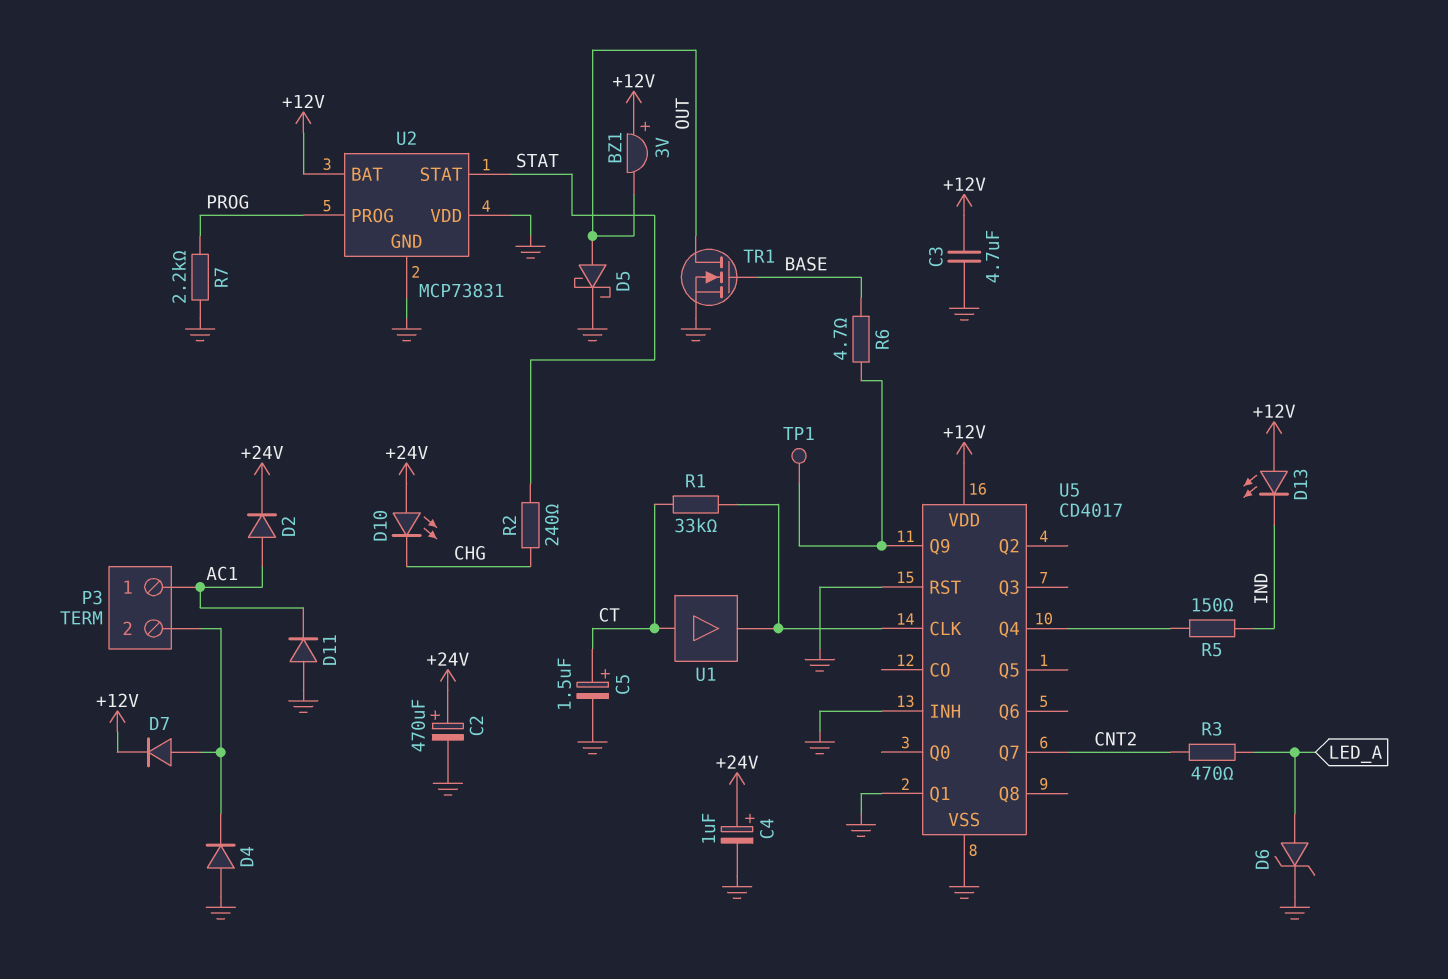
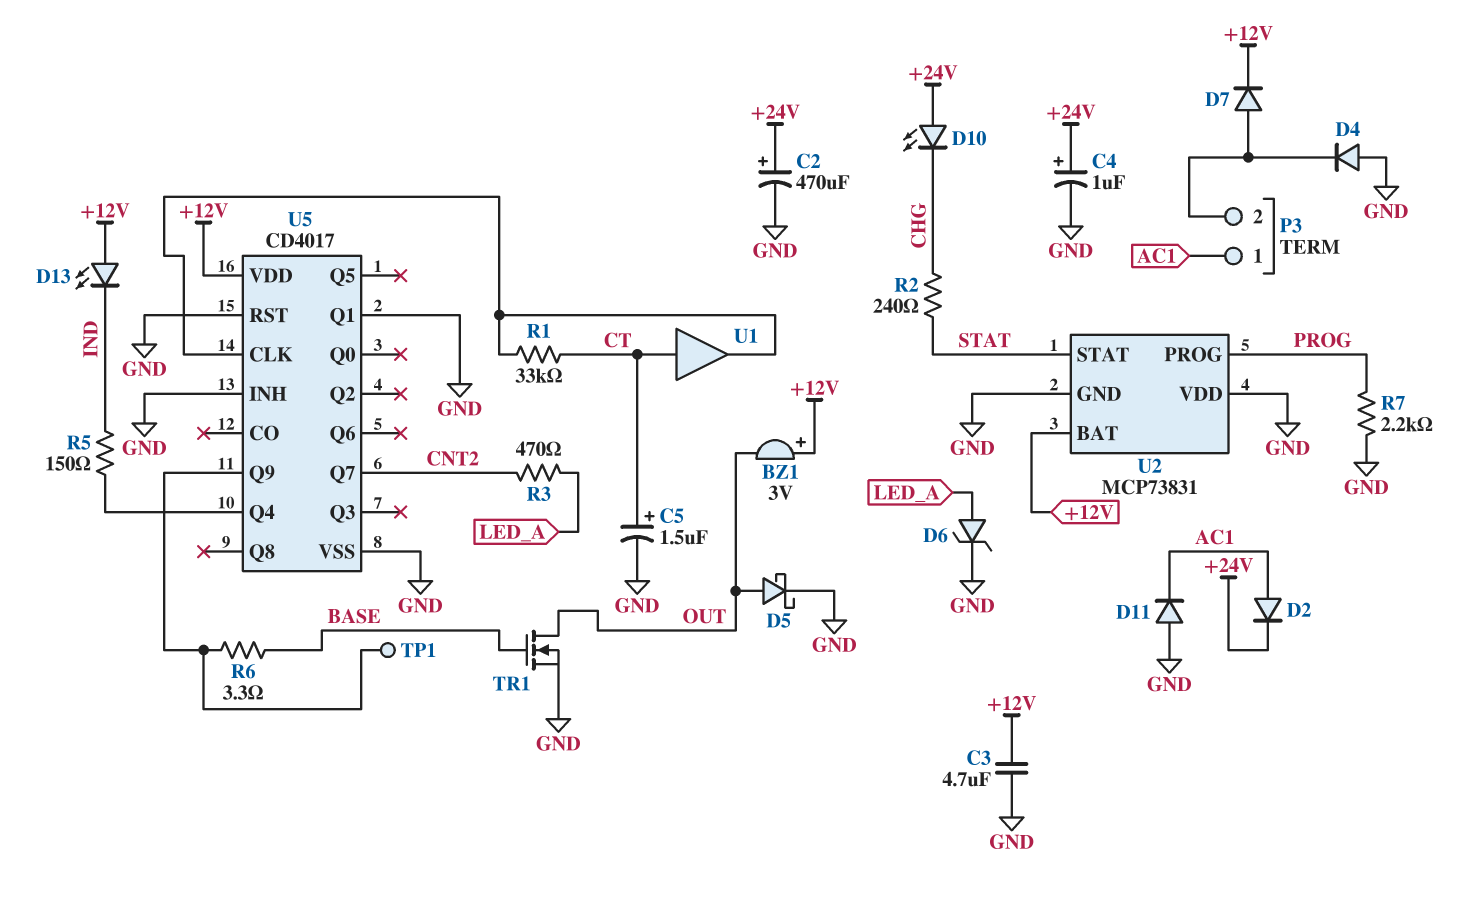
R6: 4.7 (BASE, U5/Q9) -> 3.3 (BASE, U5/Q9)

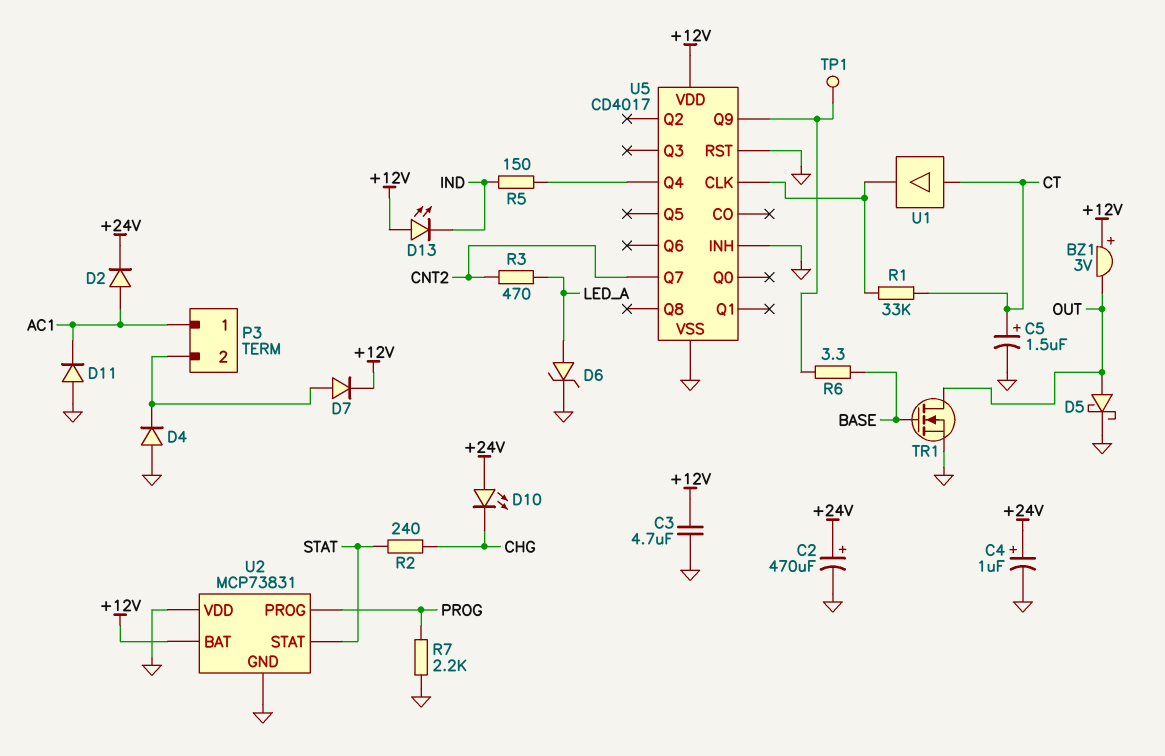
U5 pin Q1: GND -> none

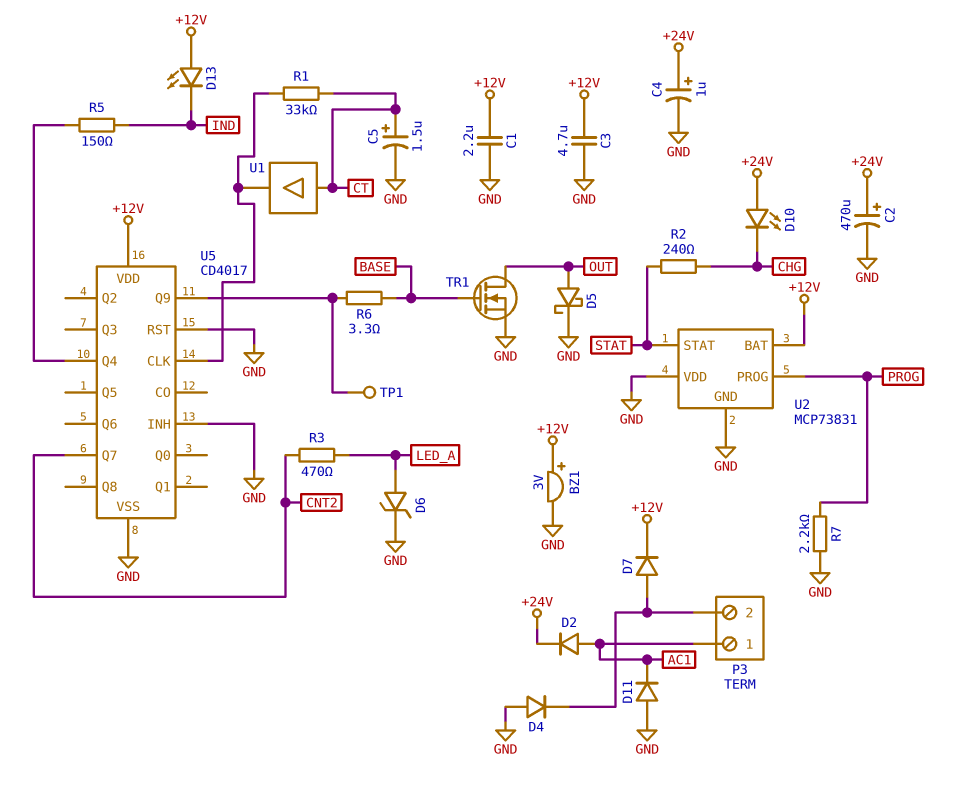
BZ1: buzzer 3V (plus +12V, minus OUT) -> buzzer 3V (plus +12V, minus GND)
C1: none -> 2.2uF (+12V, GND)

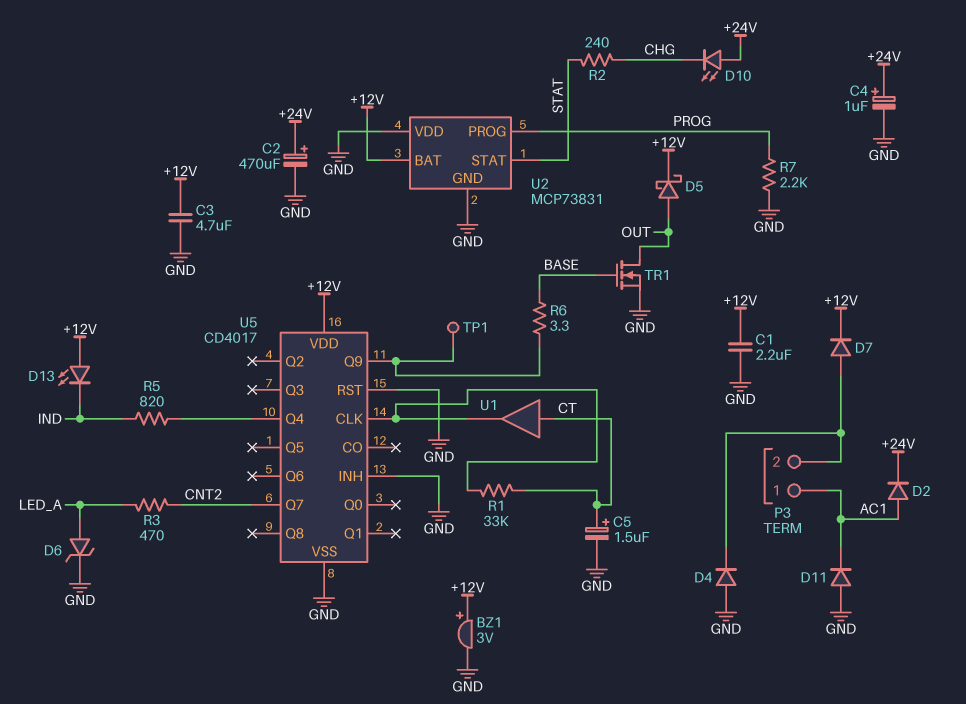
D5: schottky (A OUT, K GND) -> schottky (A OUT, K +12V)
R5: 150 (IND, U5/Q4) -> 820 (IND, U5/Q4)

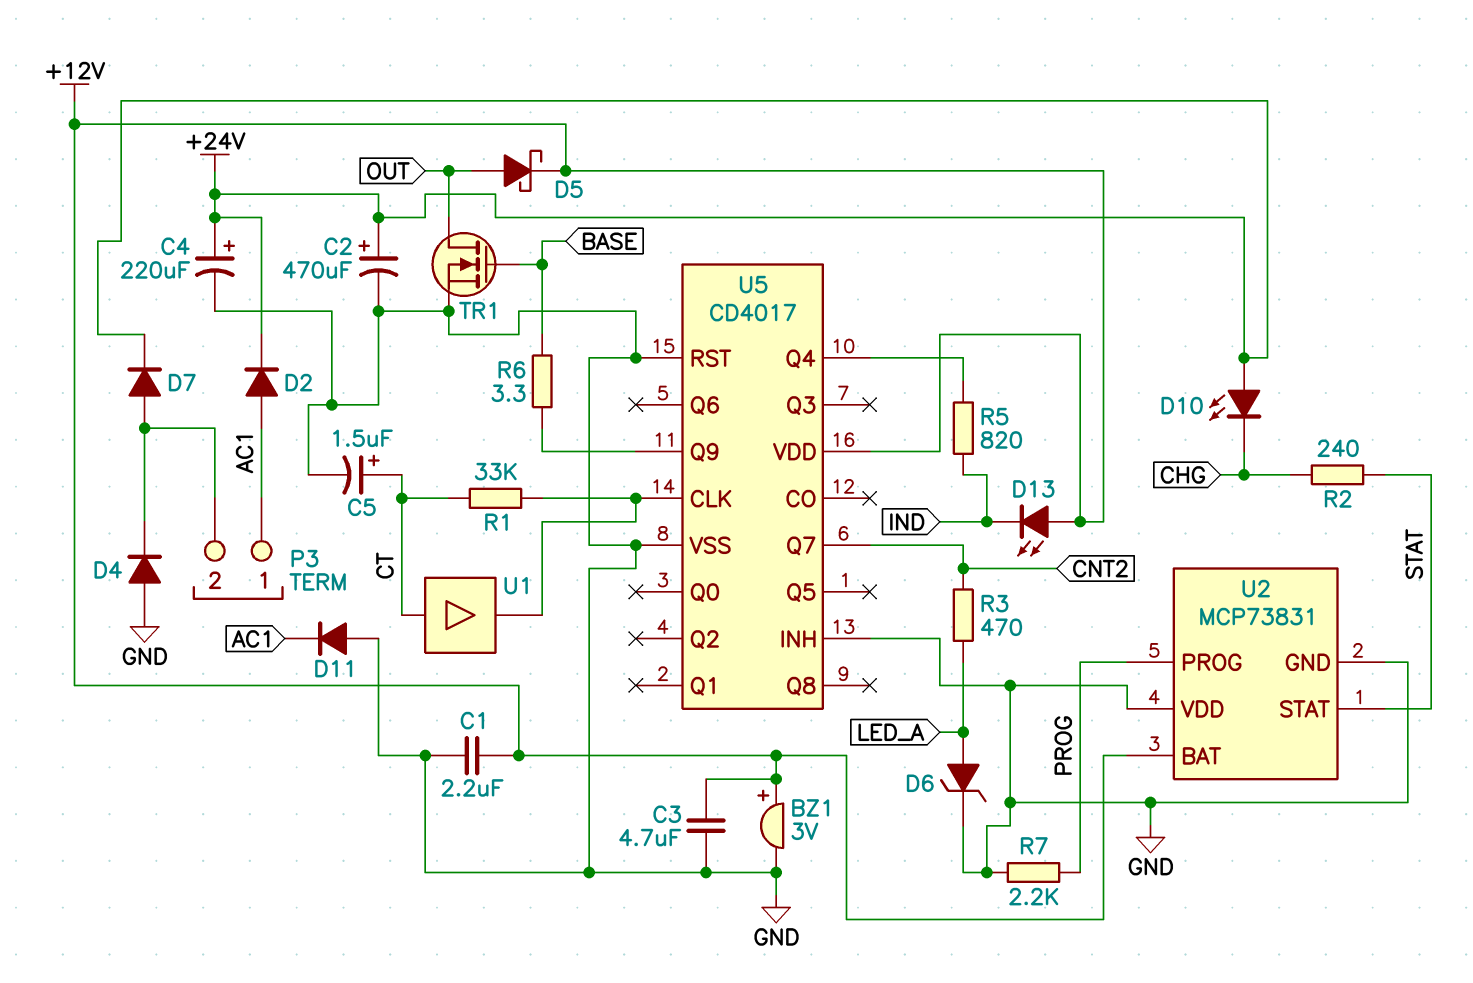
C4: 1uF (plus +24V, minus GND) -> 220uF (plus +24V, minus GND)
D7: diode (A P3/2, K +12V) -> diode (A P3/2, K +24V)
TP1: test point (U5/Q9) -> none

